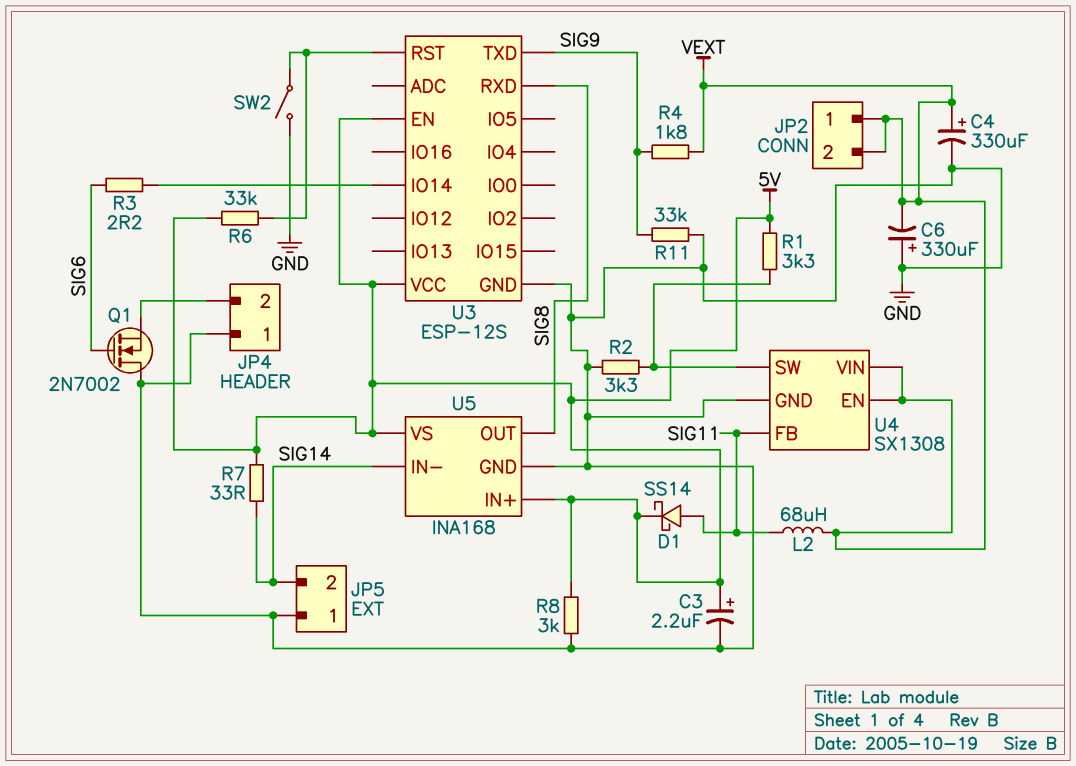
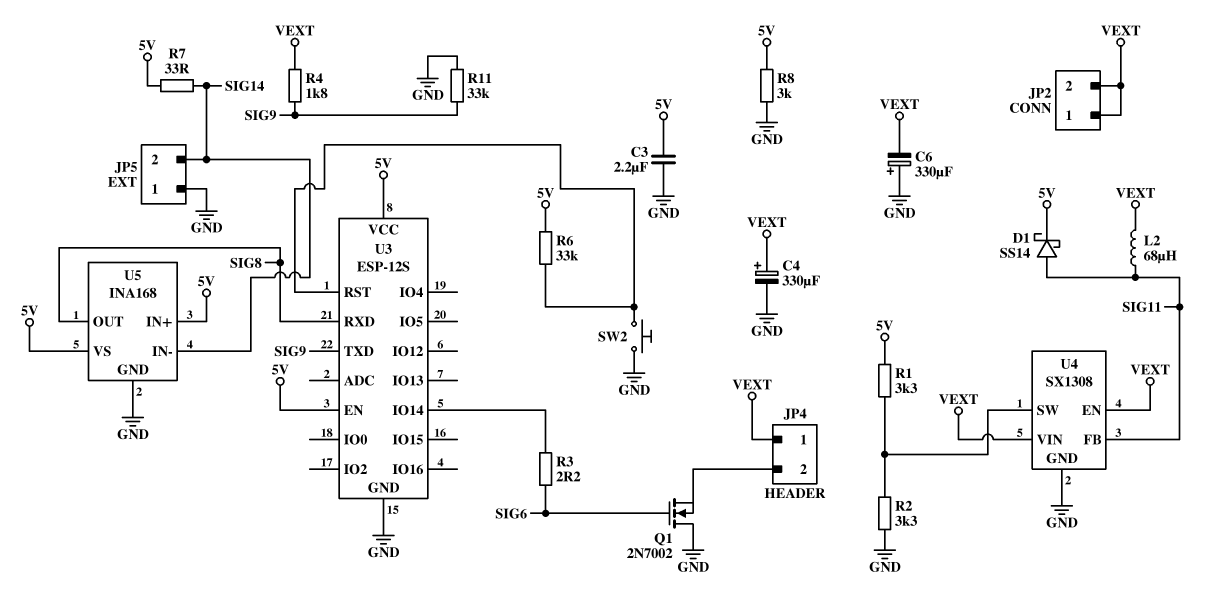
C3: 2.2uF (plus 5V, minus GND) -> 2.2uF (5V, GND)
JP4 pin 1: GND -> VEXT
SW2: switch (GND, U3/RST) -> button (GND, U3/RST)

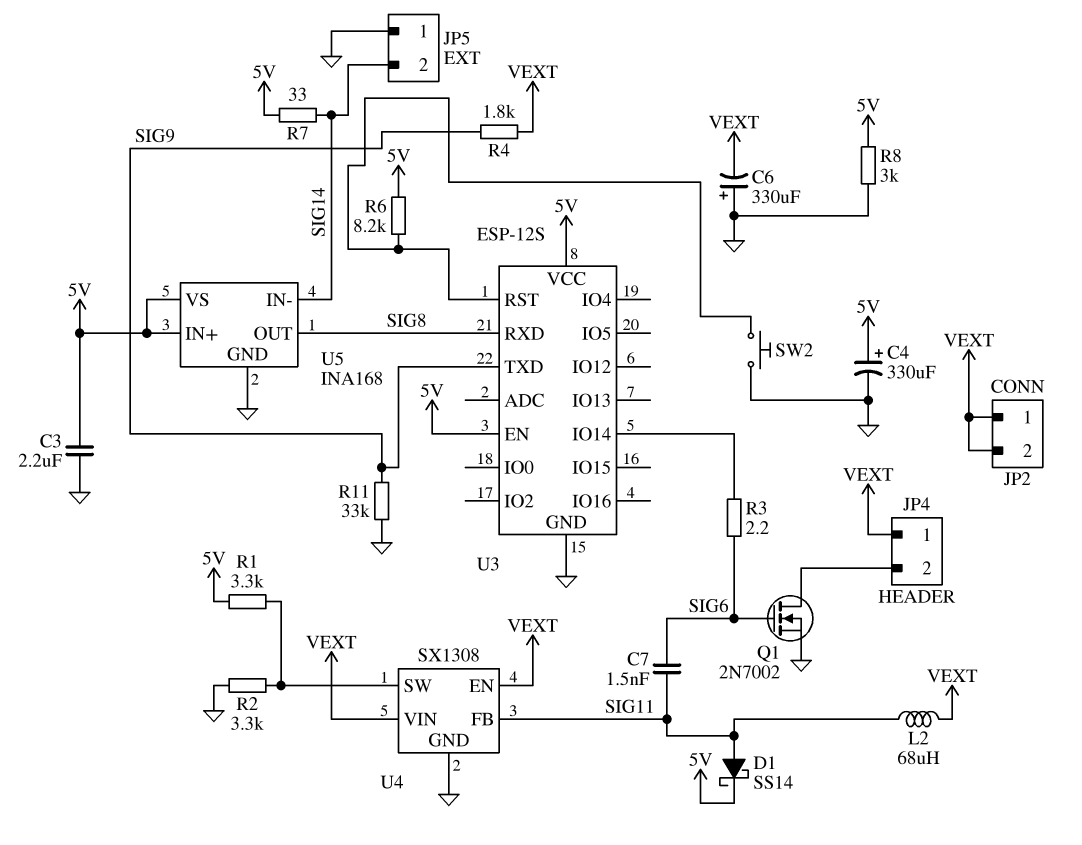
C4: 330uF (plus VEXT, minus GND) -> 330uF (plus 5V, minus GND)
C7: none -> 1.5nF (SIG6, SIG11)
Q1: NMOS 2N7002 (G SIG6, D GND, S JP4/2) -> NMOS 2N7002 (G SIG6, D JP4/2, S GND)
R6: 33k (5V, U3/RST) -> 8.2k (5V, U3/RST)

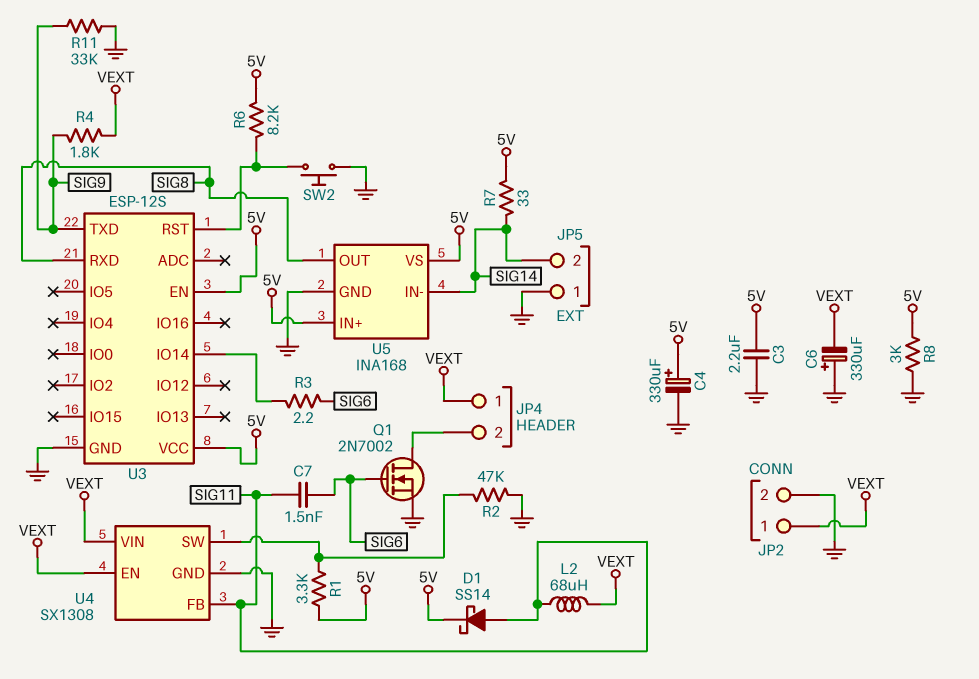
JP2 pin 2: VEXT -> GND
R2: 3.3k (GND, U4/SW) -> 47k (GND, U4/SW)

